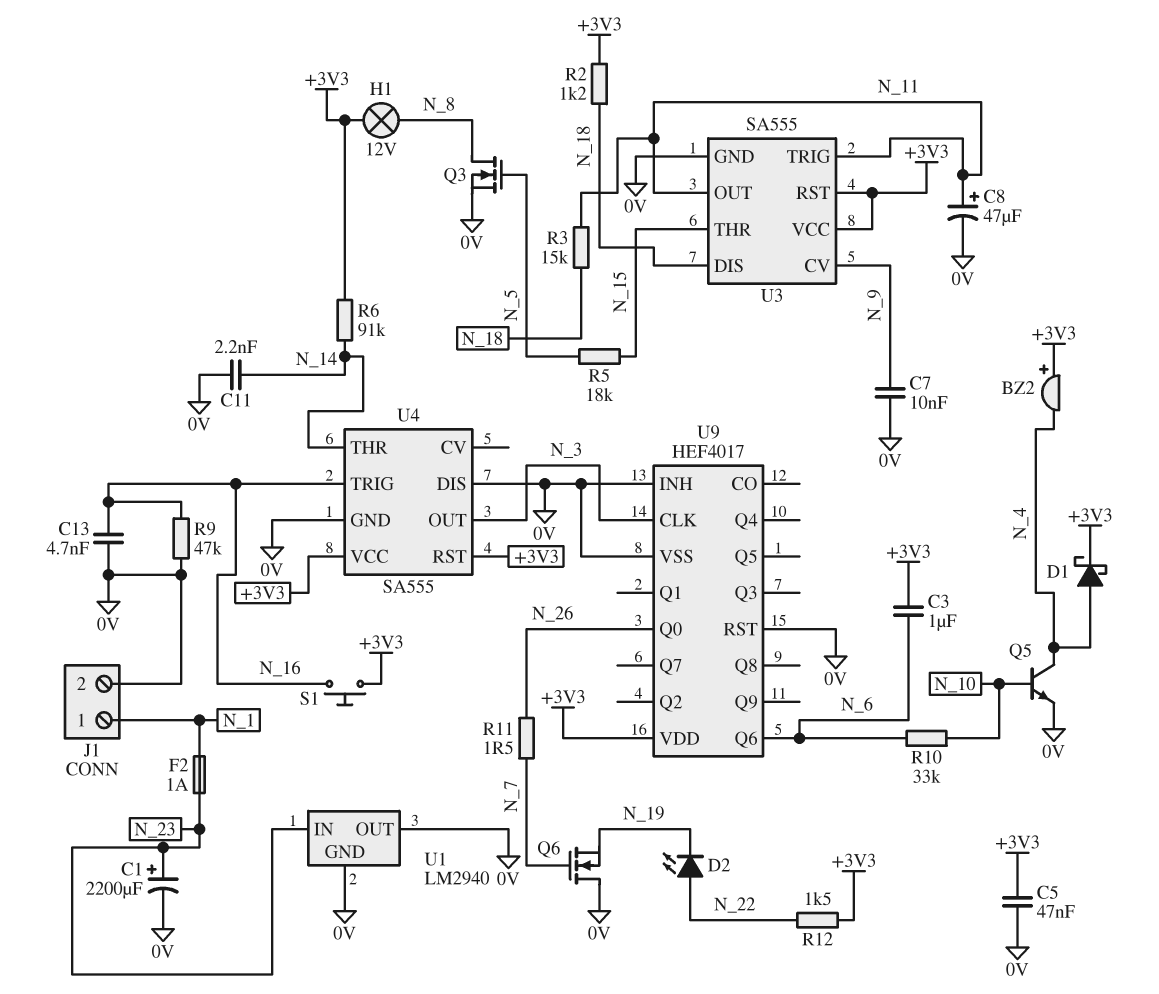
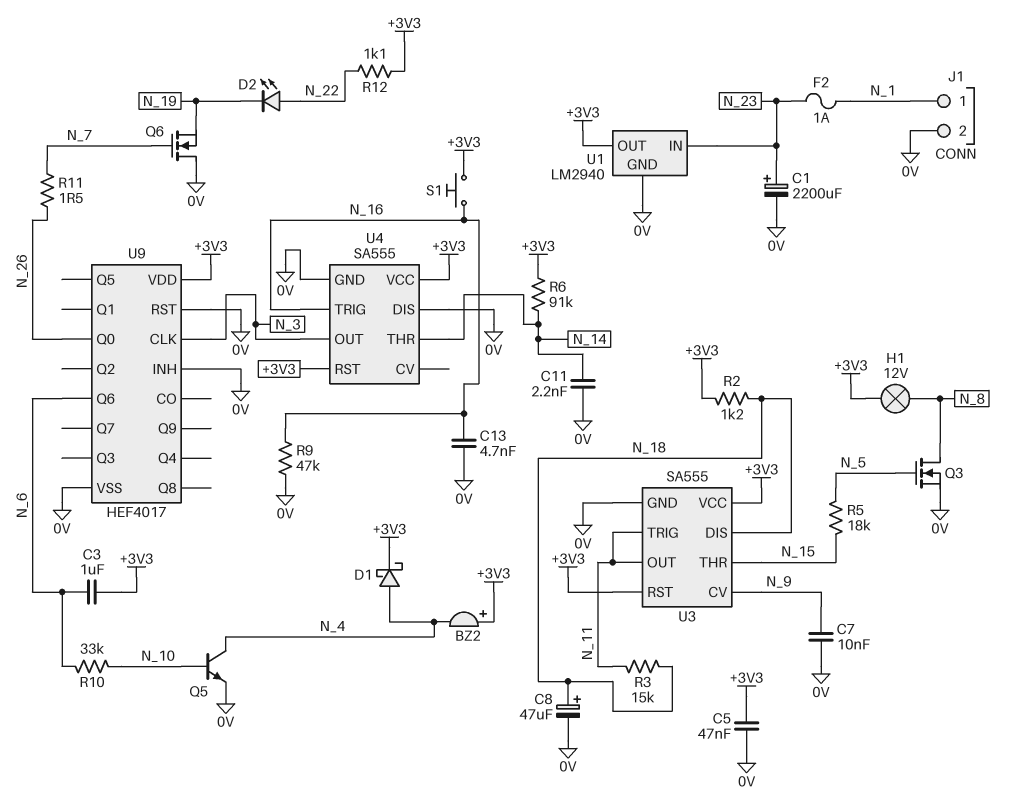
C8: 47uF (plus N_11, minus 0V) -> 47uF (plus N_18, minus 0V)
R12: 1.5k (+3V3, N_22) -> 1.1k (+3V3, N_22)
U1 pin OUT: 0V -> +3V3

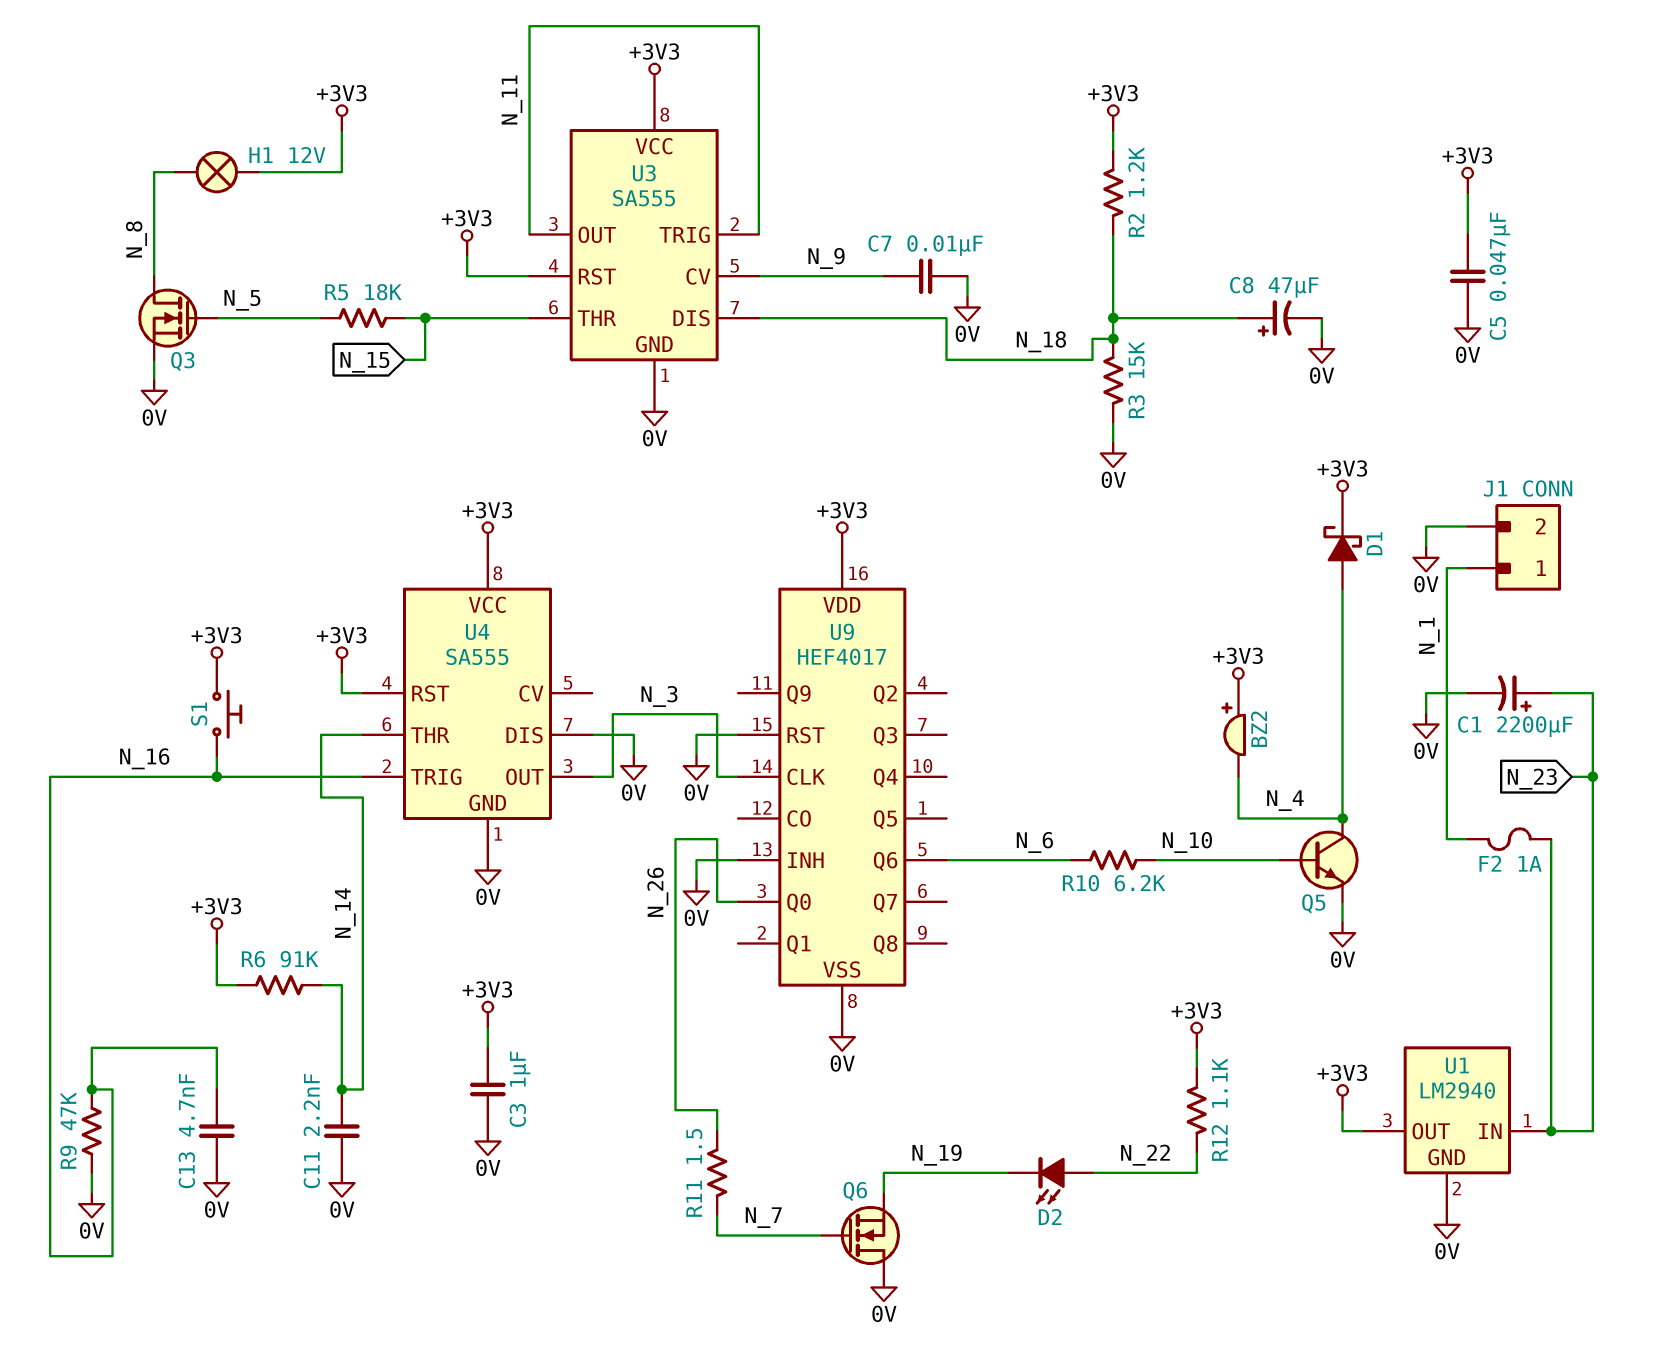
C3: 1uF (+3V3, N_6) -> 1uF (+3V3, 0V)
R3: 15k (N_11, N_18) -> 15k (0V, N_18)
R10: 33k (N_6, N_10) -> 6.2k (N_6, N_10)

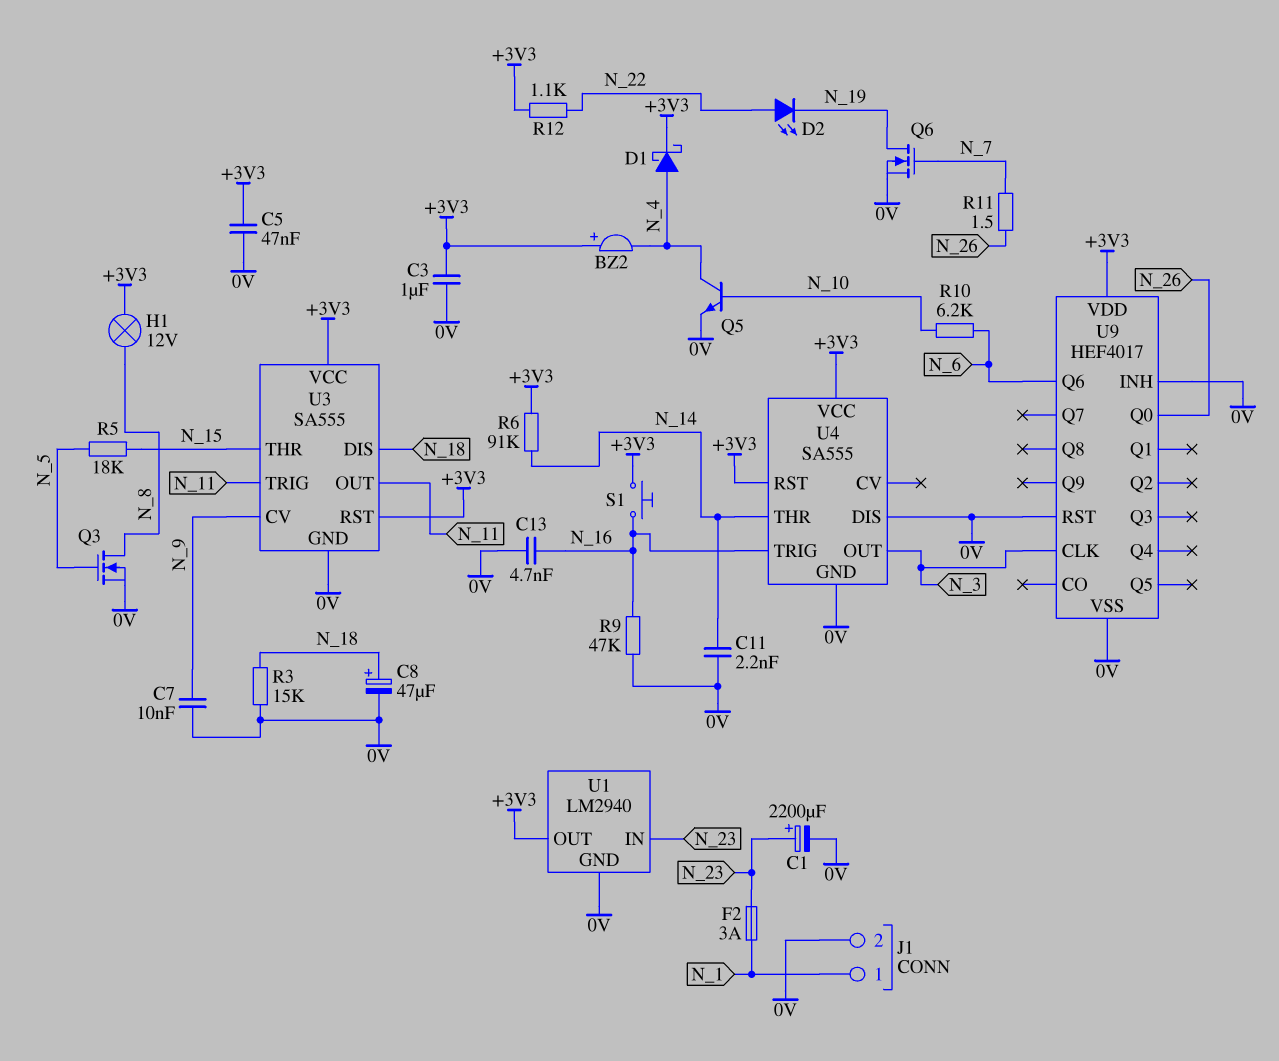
F2: 1A (N_1, N_23) -> 3A (N_1, N_23)
Q6: NMOS (G N_7, D 0V, S N_19) -> NMOS (G N_7, D N_19, S 0V)
R2: 1.2k (+3V3, N_18) -> none

